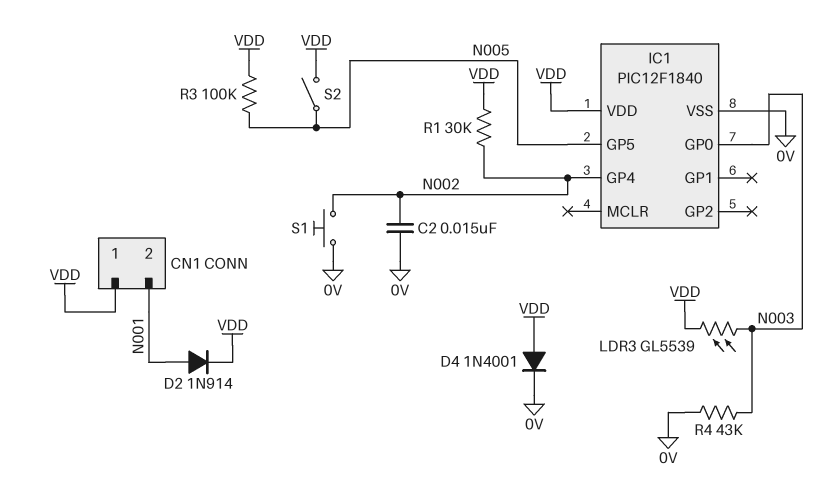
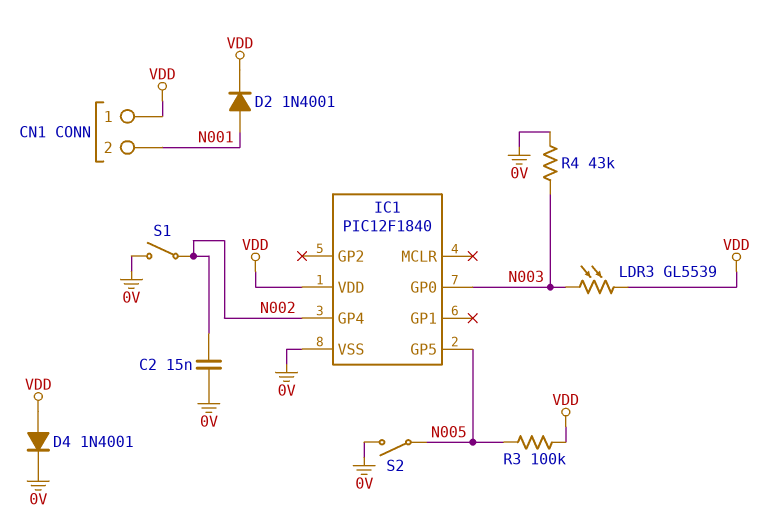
D2: diode 1N914 (A N001, K VDD) -> diode 1N4001 (A N001, K VDD)
R1: 30k (N002, VDD) -> none
S1: button (0V, N002) -> switch (0V, N002)
S2: switch (N005, VDD) -> switch (0V, N005)

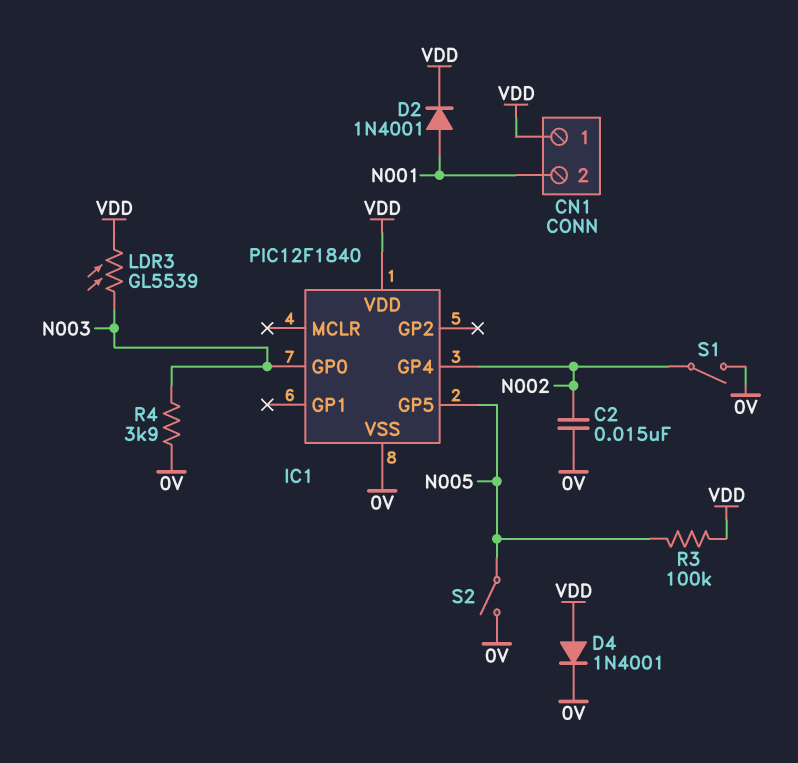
R4: 43k (0V, N003) -> 3.9k (0V, N003)

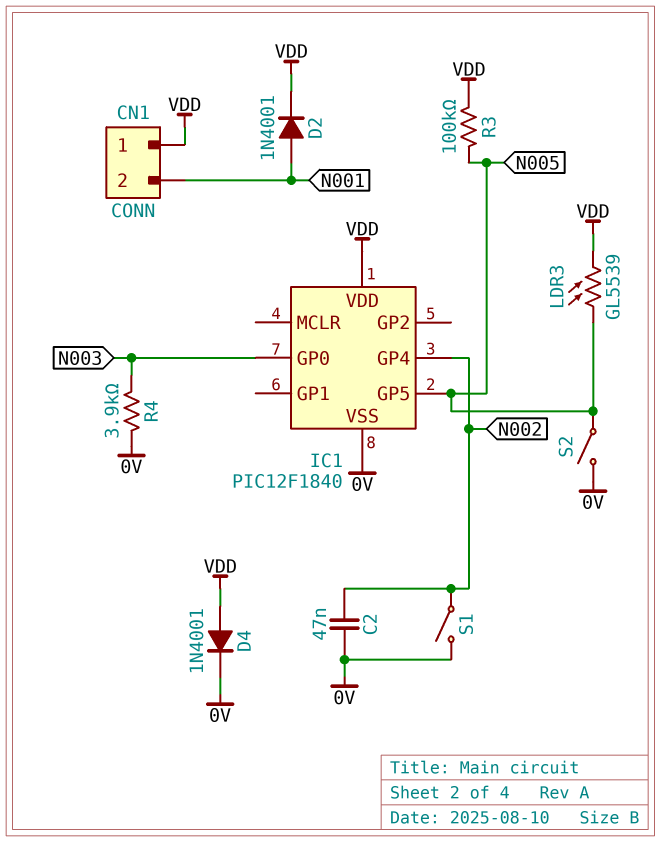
C2: 15nF (0V, N002) -> 47nF (0V, N002)
LDR3: GL5539 (N003, VDD) -> GL5539 (N005, VDD)

